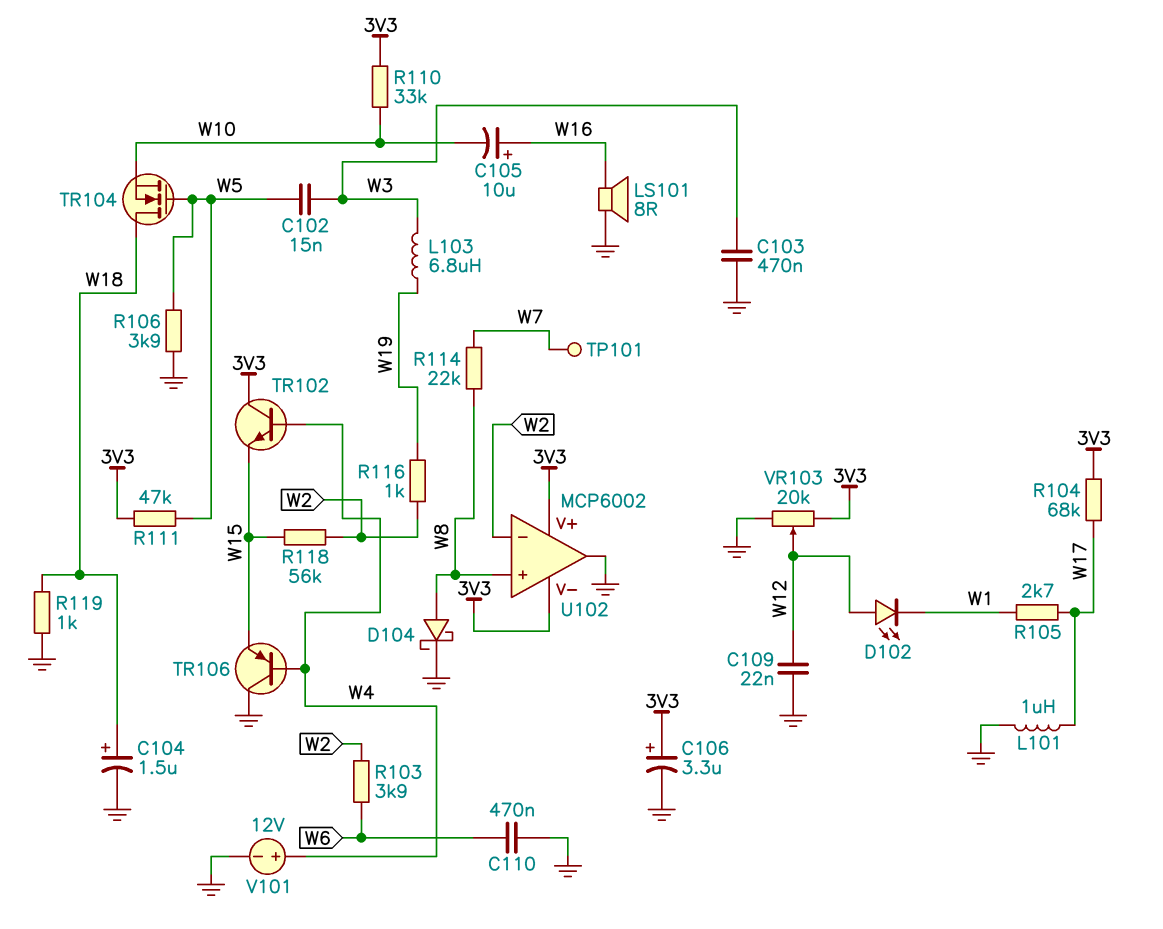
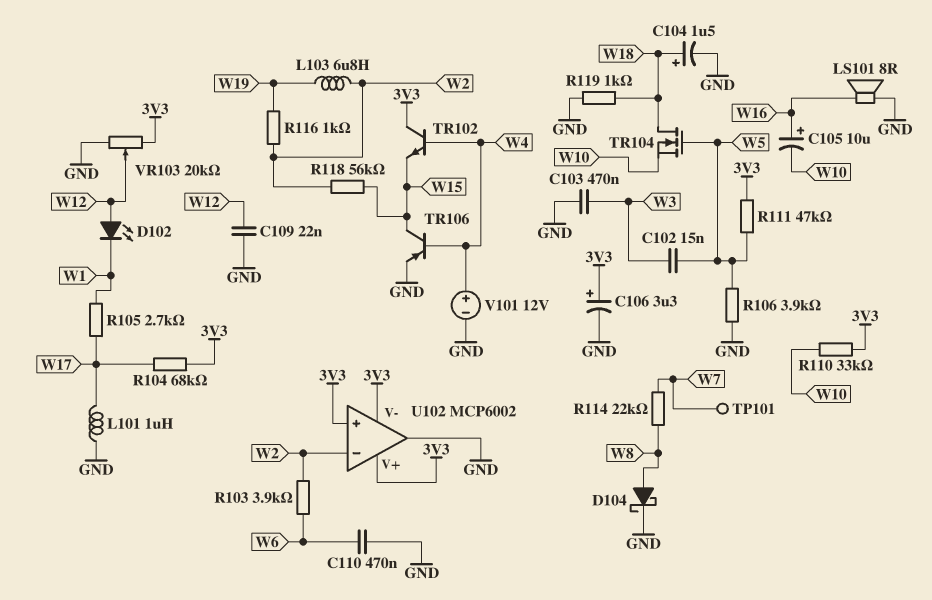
L103: 6.8uH (W3, W19) -> 6.8uH (W2, W19)
TR106: PNP (B W4, C GND, E W15) -> PNP (B W4, C W15, E GND)
U102 pin in+: W8 -> 3V3

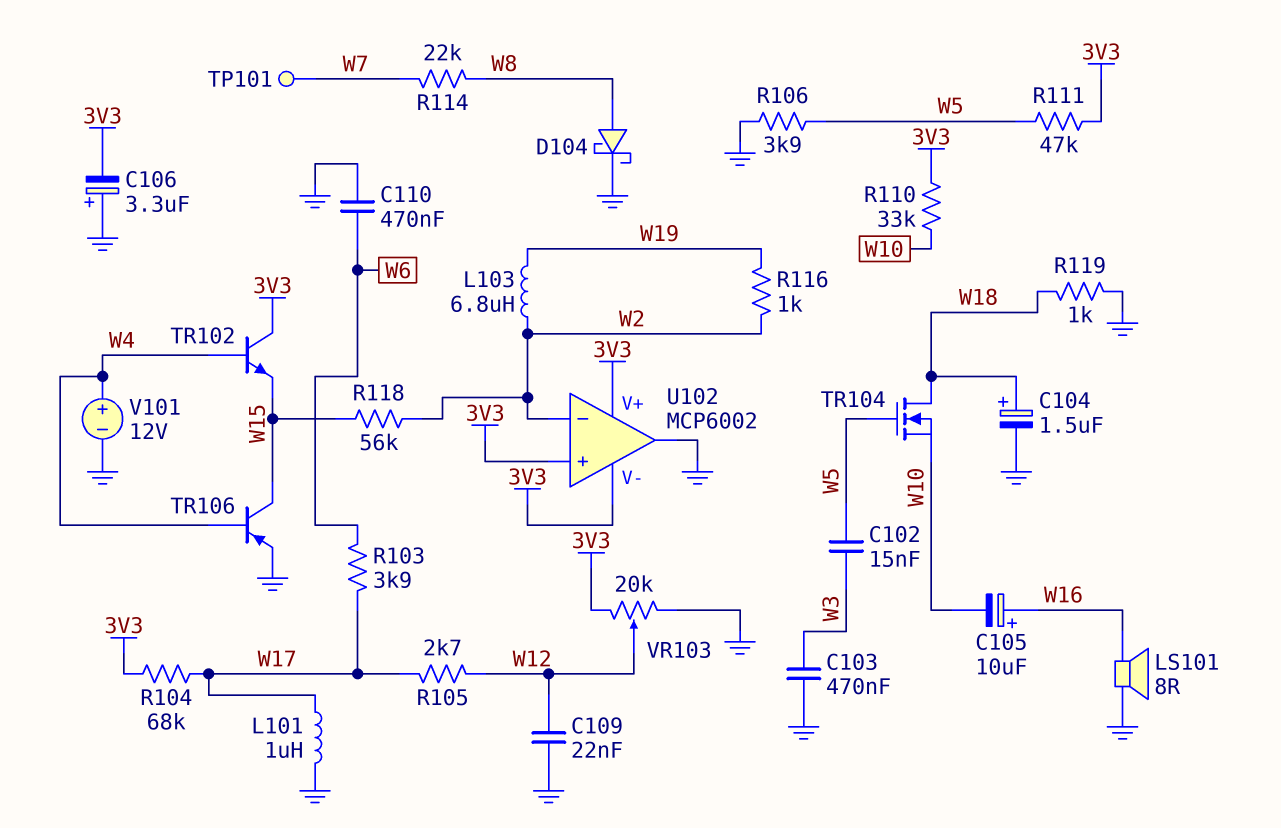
C106: 3.3uF (plus 3V3, minus GND) -> 3.3uF (plus GND, minus 3V3)
D102: LED (A W12, K W1) -> none
R103: 3.9k (W2, W6) -> 3.9k (W6, W17)
R105: 2.7k (W1, W17) -> 2.7k (W12, W17)

